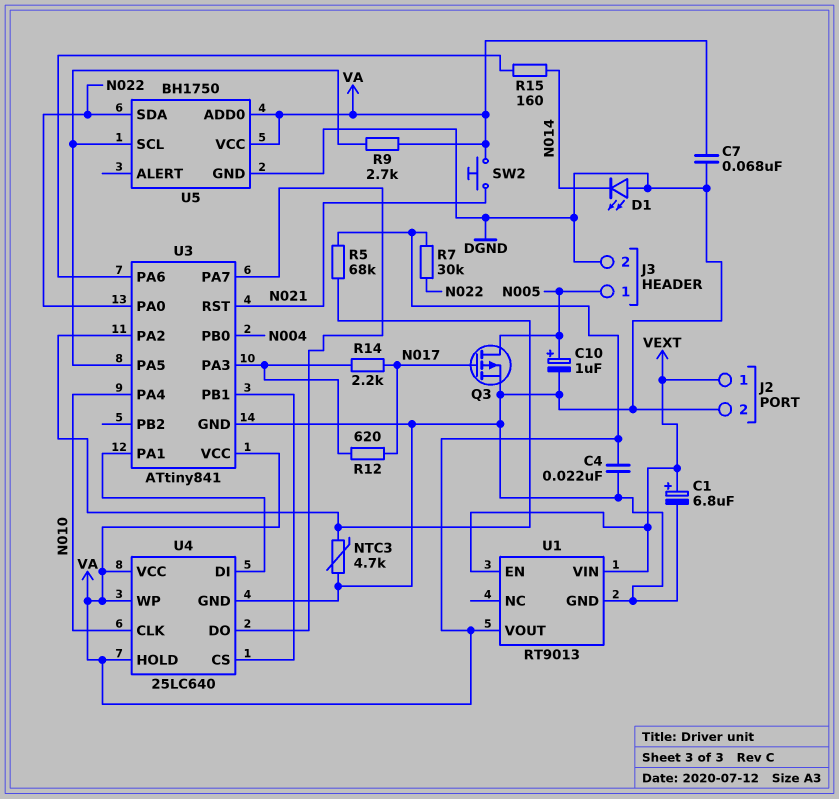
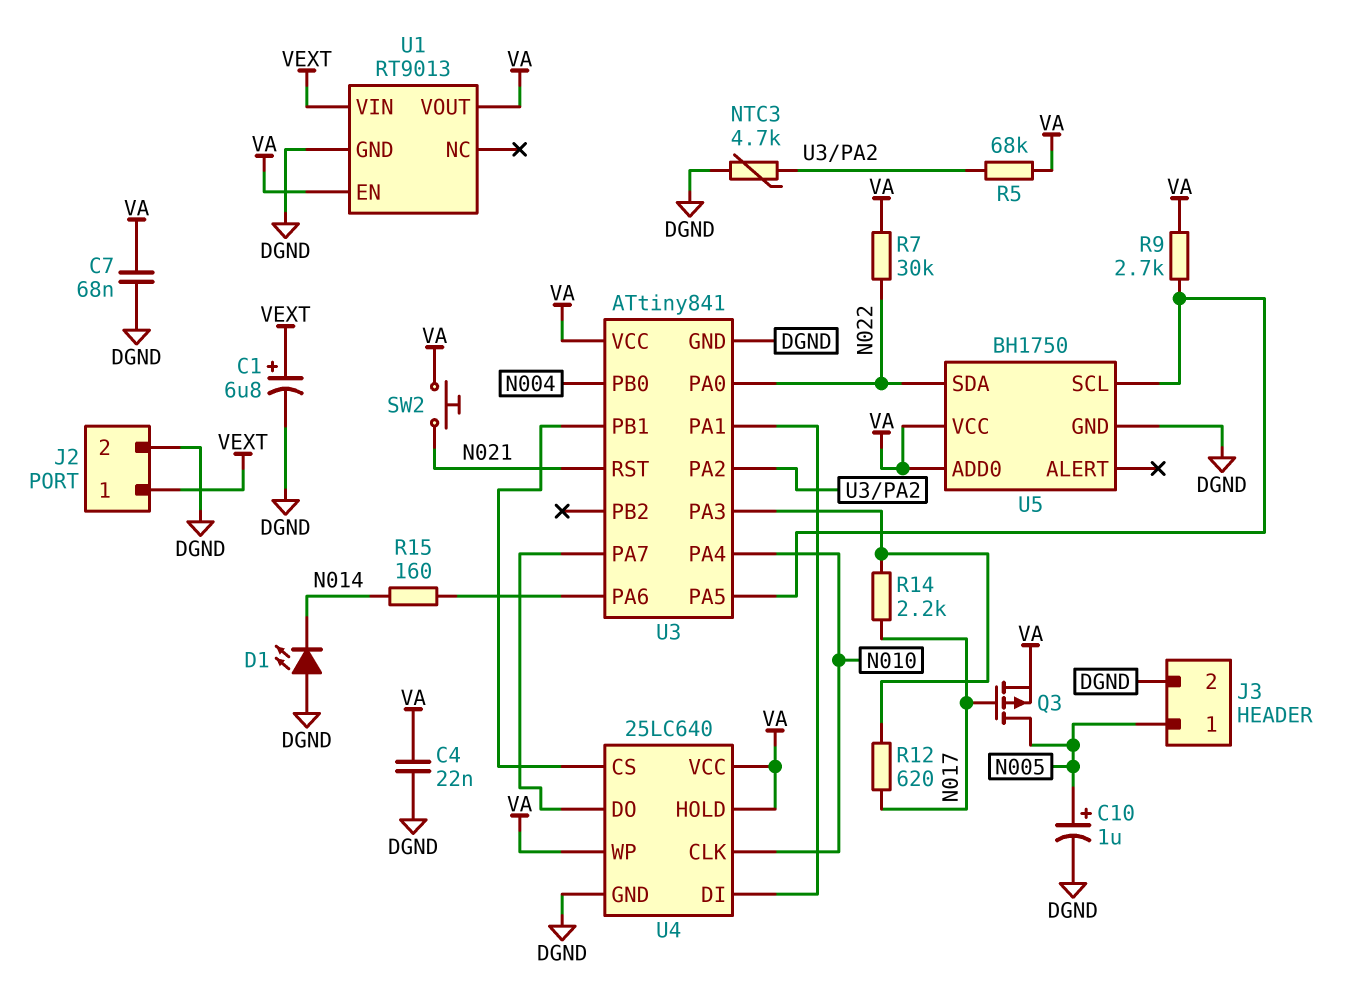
Q3: PMOS (G N017, D N005, S DGND) -> PMOS (G N017, D N005, S VA)
U1 pin EN: VEXT -> VA

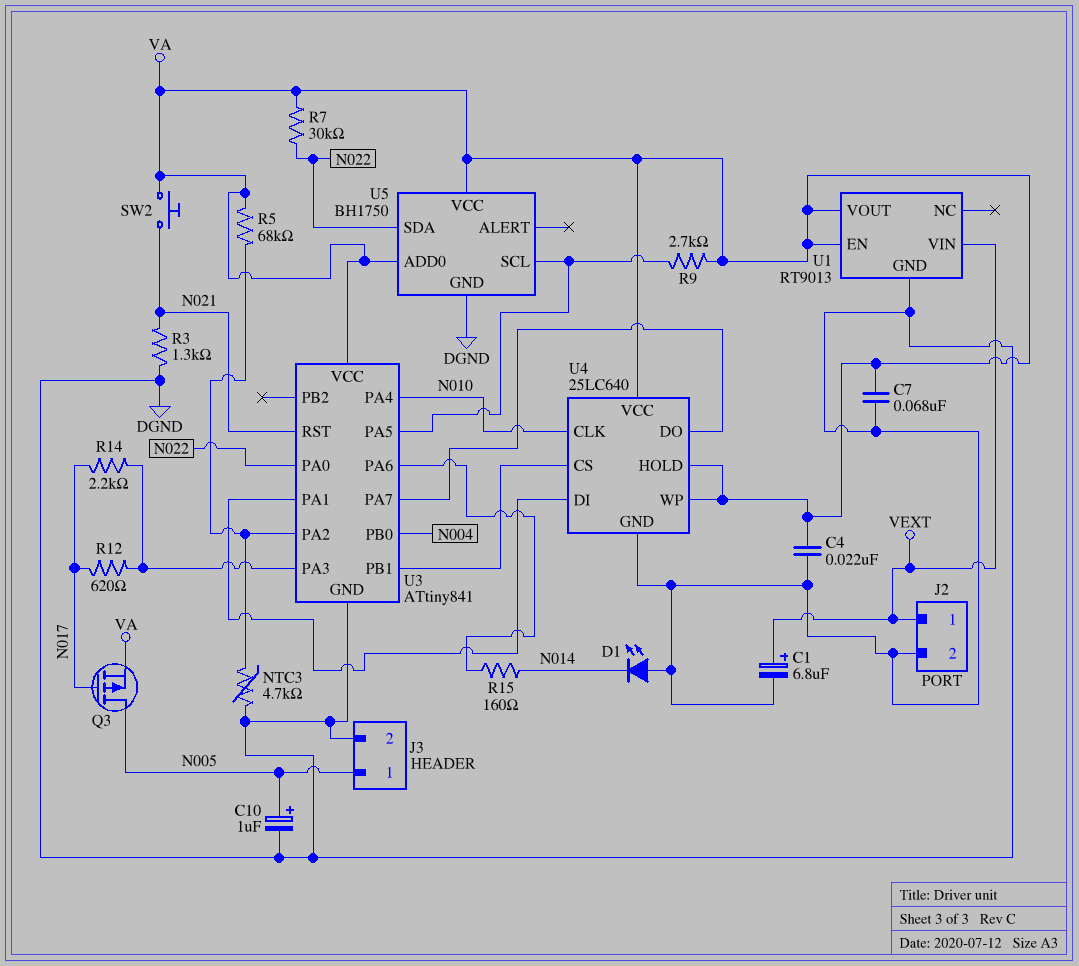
R3: none -> 1.3k (DGND, N021)

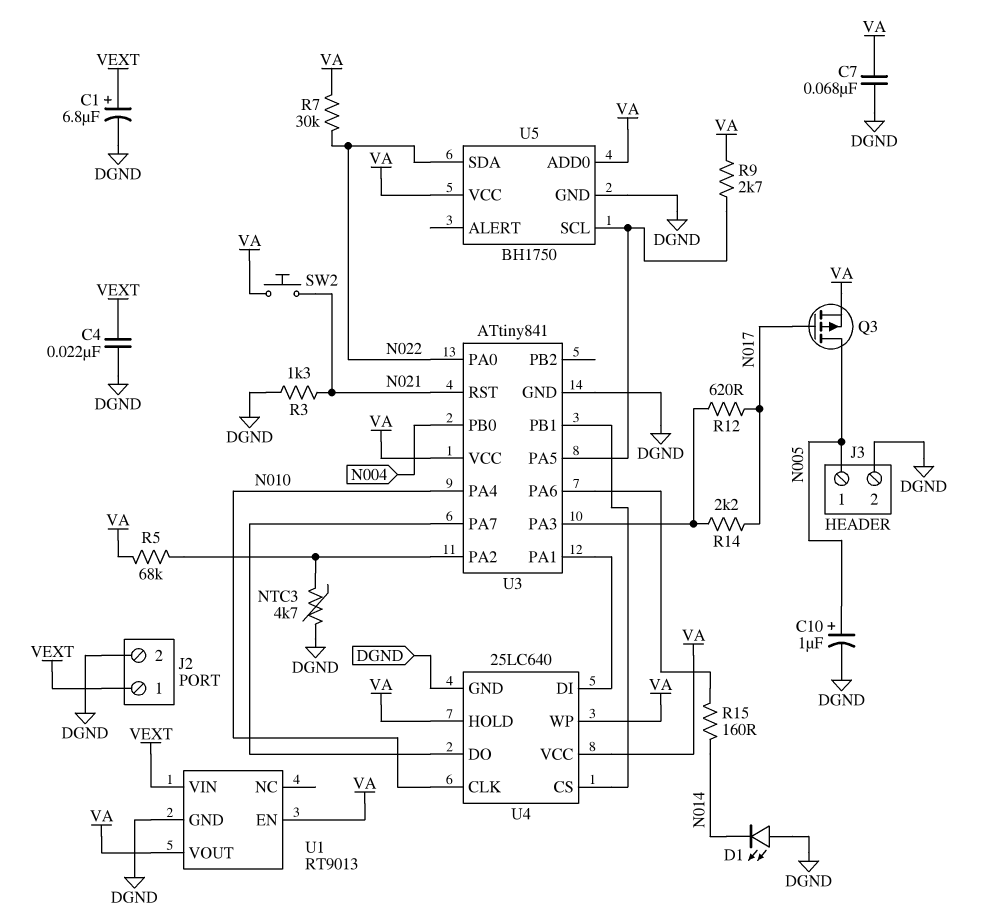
C4: 22nF (DGND, VA) -> 22nF (DGND, VEXT)

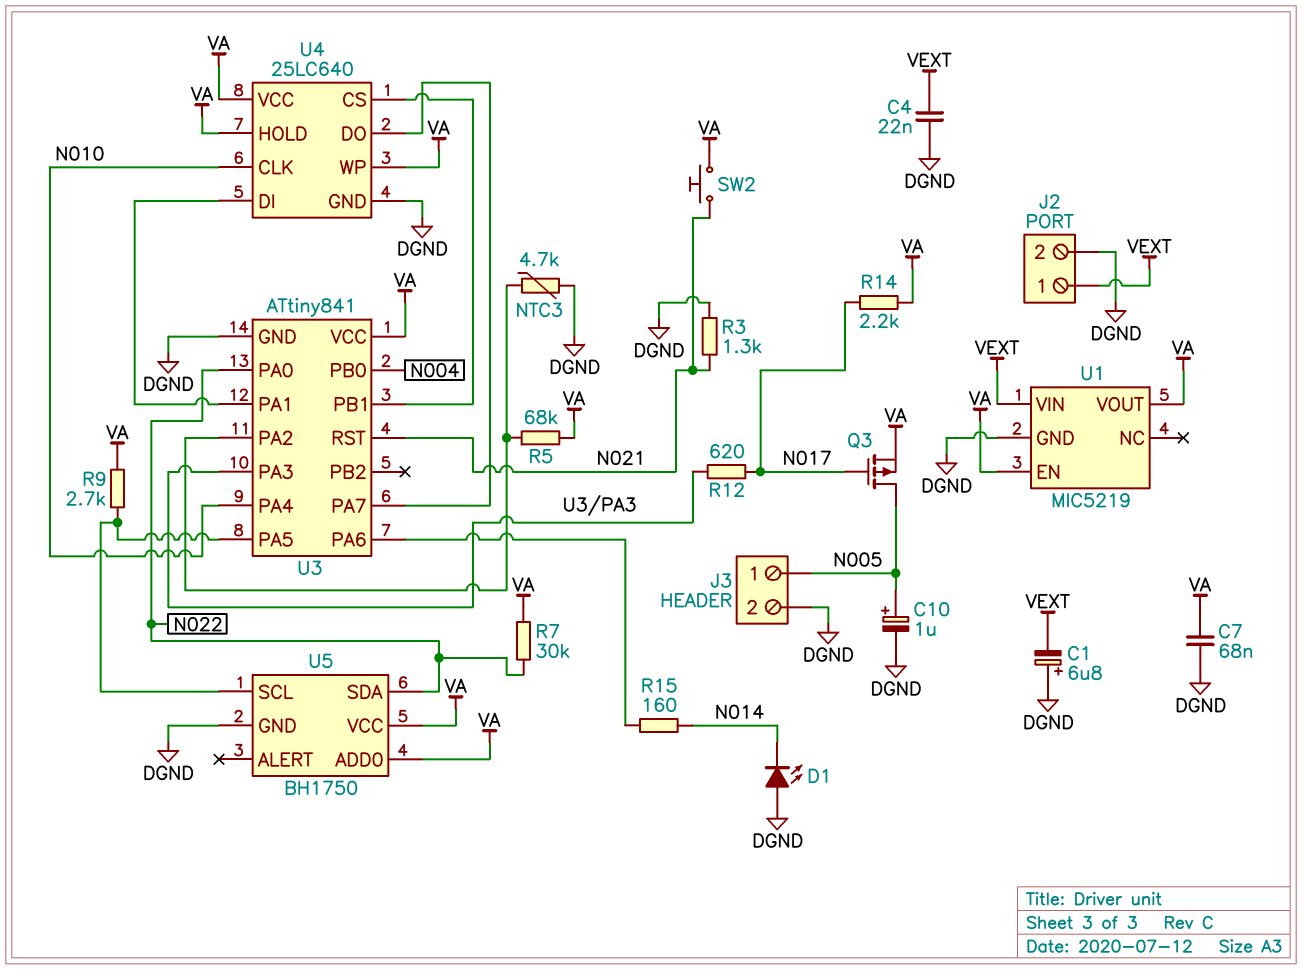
C1: 6.8uF (plus VEXT, minus DGND) -> 6.8uF (plus DGND, minus VEXT)
R14: 2.2k (N017, U3/PA3) -> 2.2k (N017, VA)
U1: RT9013 -> MIC5219

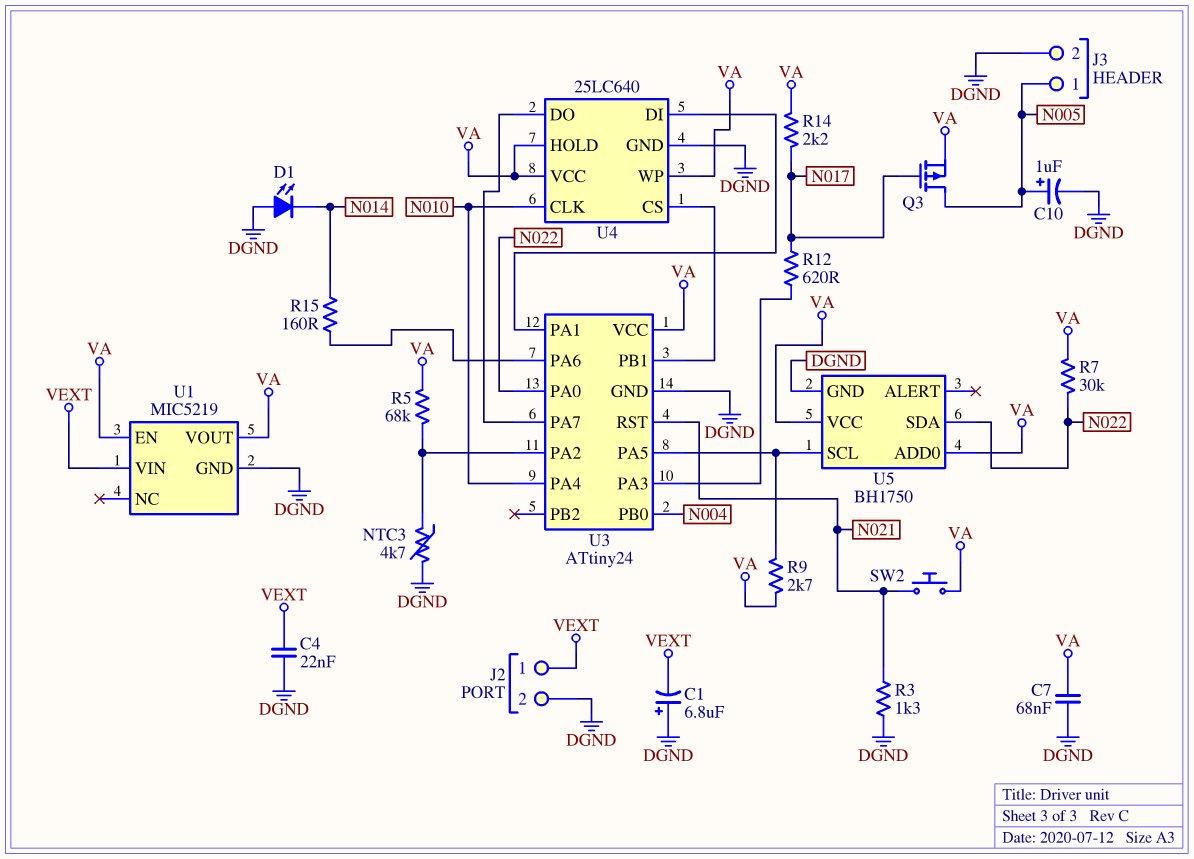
U3: ATtiny841 -> ATtiny24

